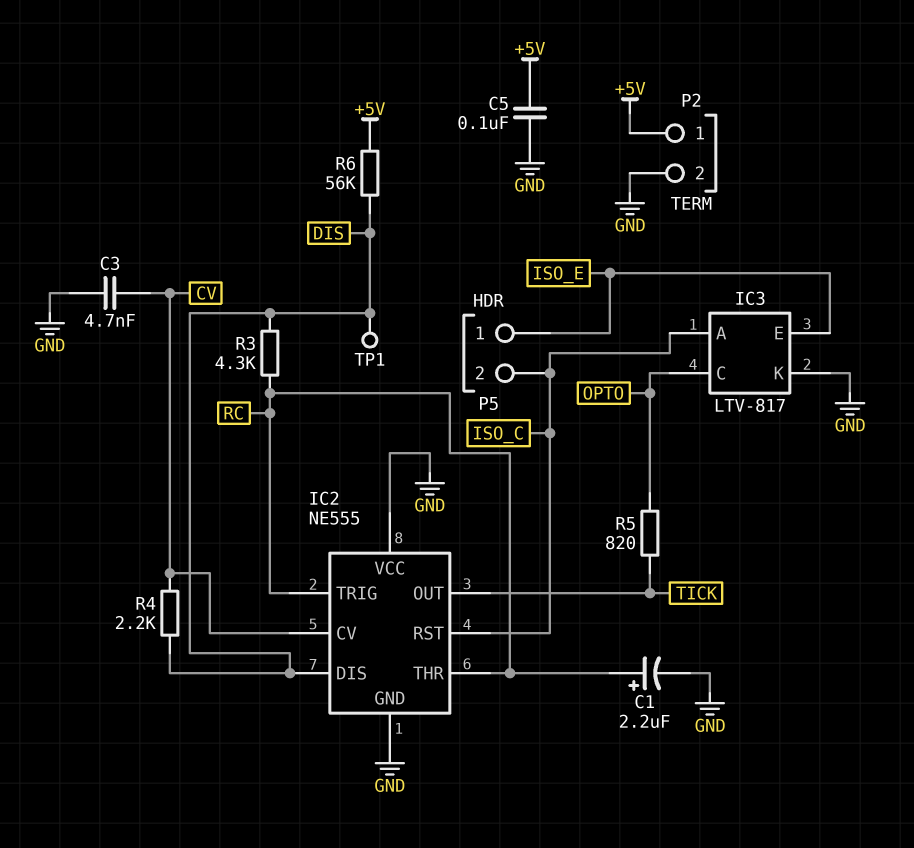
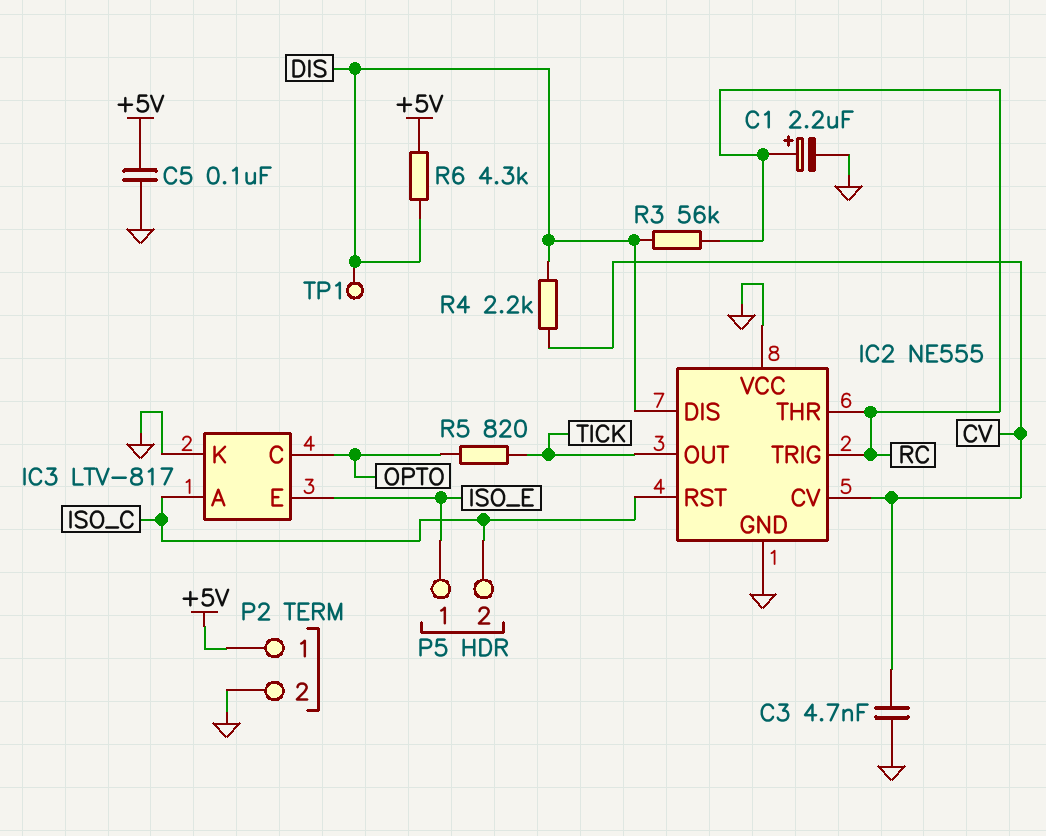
R3: 4.3k (DIS, RC) -> 56k (DIS, RC)
R6: 56k (+5V, DIS) -> 4.3k (+5V, DIS)

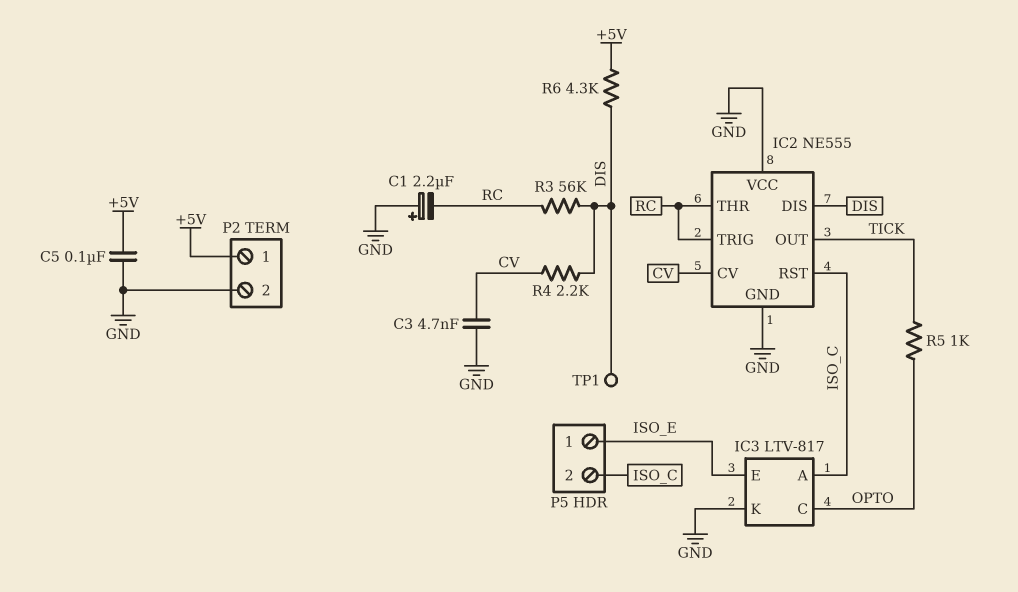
C1: 2.2uF (plus RC, minus GND) -> 2.2uF (plus GND, minus RC)
R5: 820 (OPTO, TICK) -> 1k (OPTO, TICK)

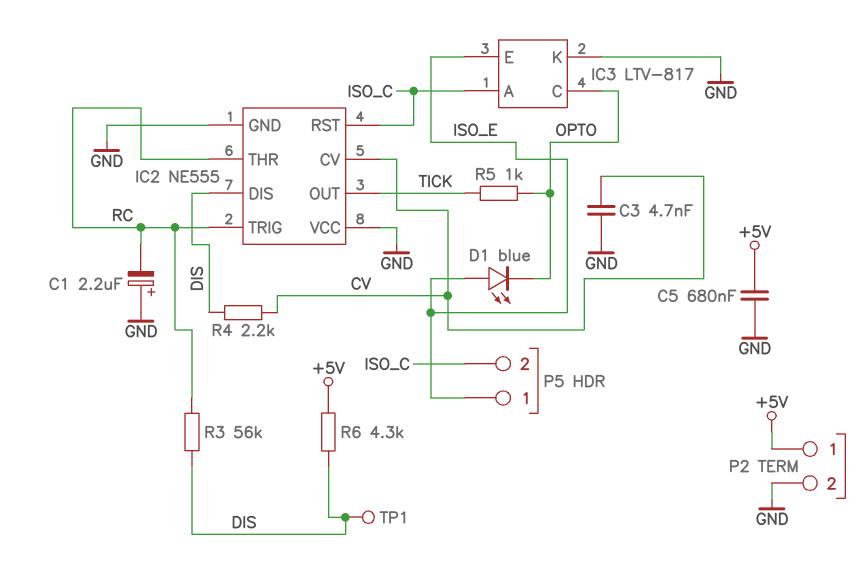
C5: 100nF (+5V, GND) -> 680nF (+5V, GND)
D1: none -> LED blue (A ISO_E, K OPTO)

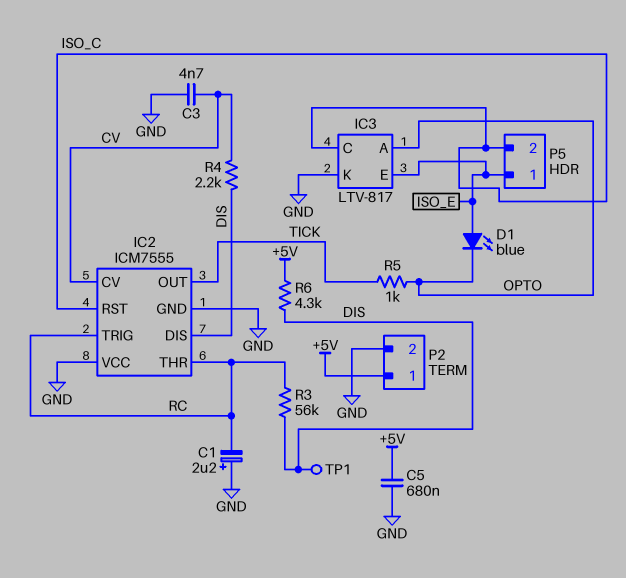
IC2: NE555 -> ICM7555
IC3 pin A: ISO_C -> OPTO
IC3 pin C: OPTO -> ISO_C

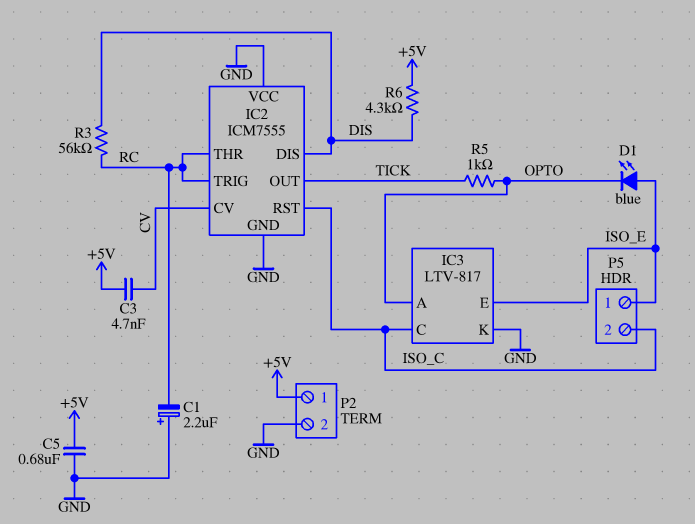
C3: 4.7nF (CV, GND) -> 4.7nF (+5V, CV)
R4: 2.2k (CV, DIS) -> none
TP1: test point (DIS) -> none

